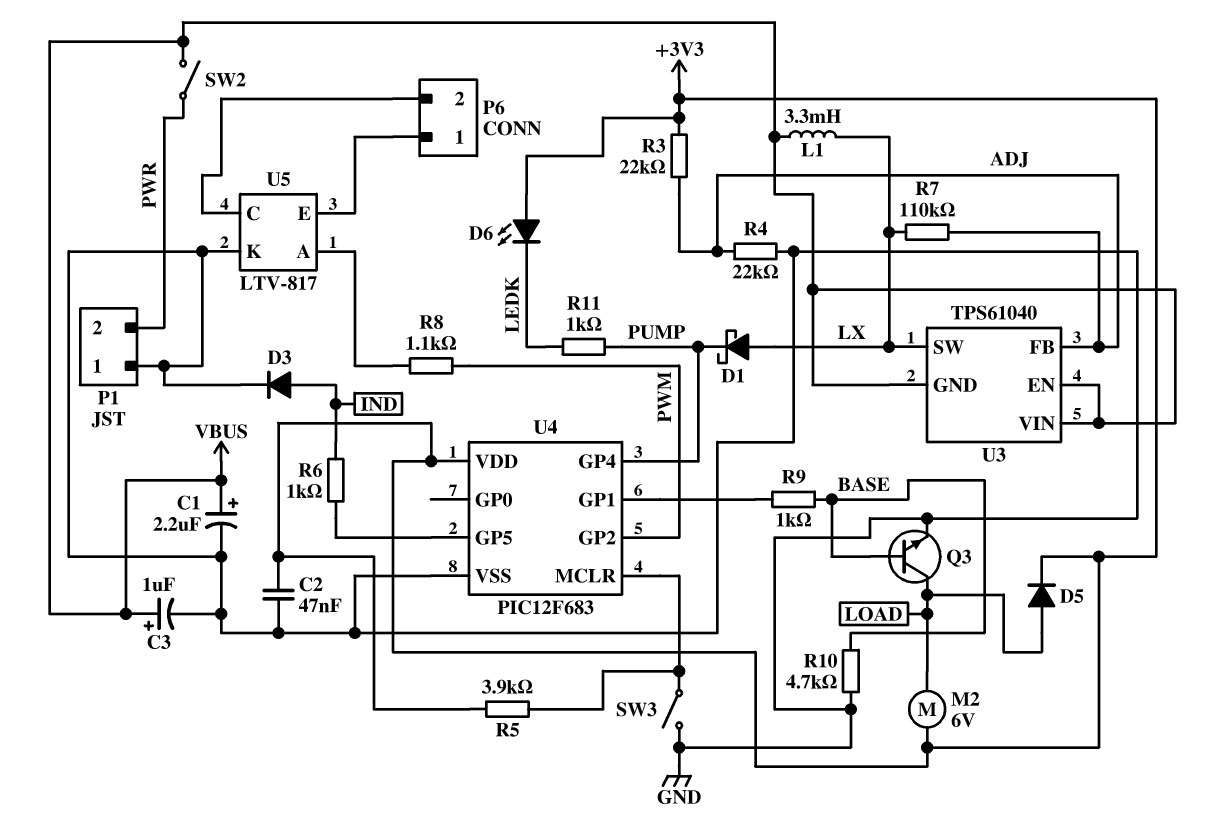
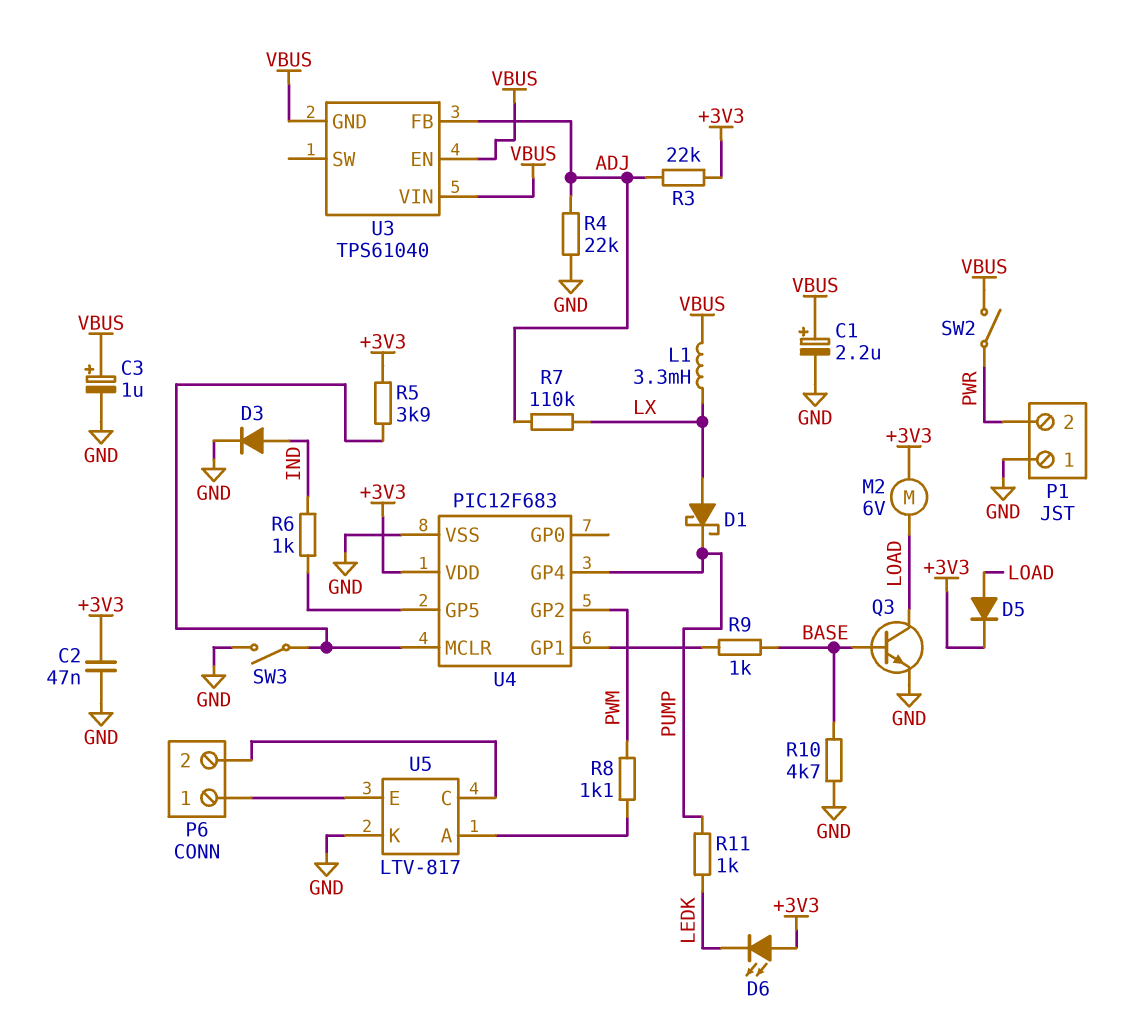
U3 pin SW: LX -> none

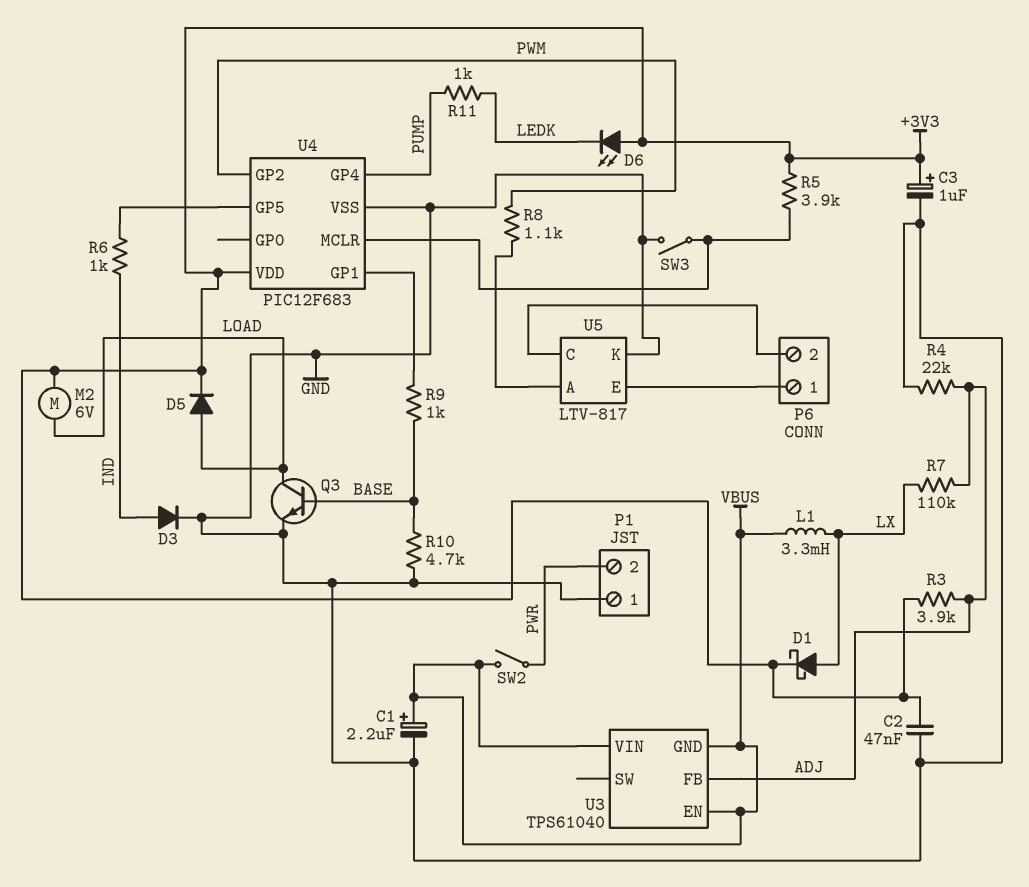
C3: 1uF (plus VBUS, minus GND) -> 1uF (plus +3V3, minus GND)
D1: schottky (A LX, K PUMP) -> schottky (A LX, K +3V3)
R3: 22k (+3V3, ADJ) -> 3.9k (+3V3, ADJ)

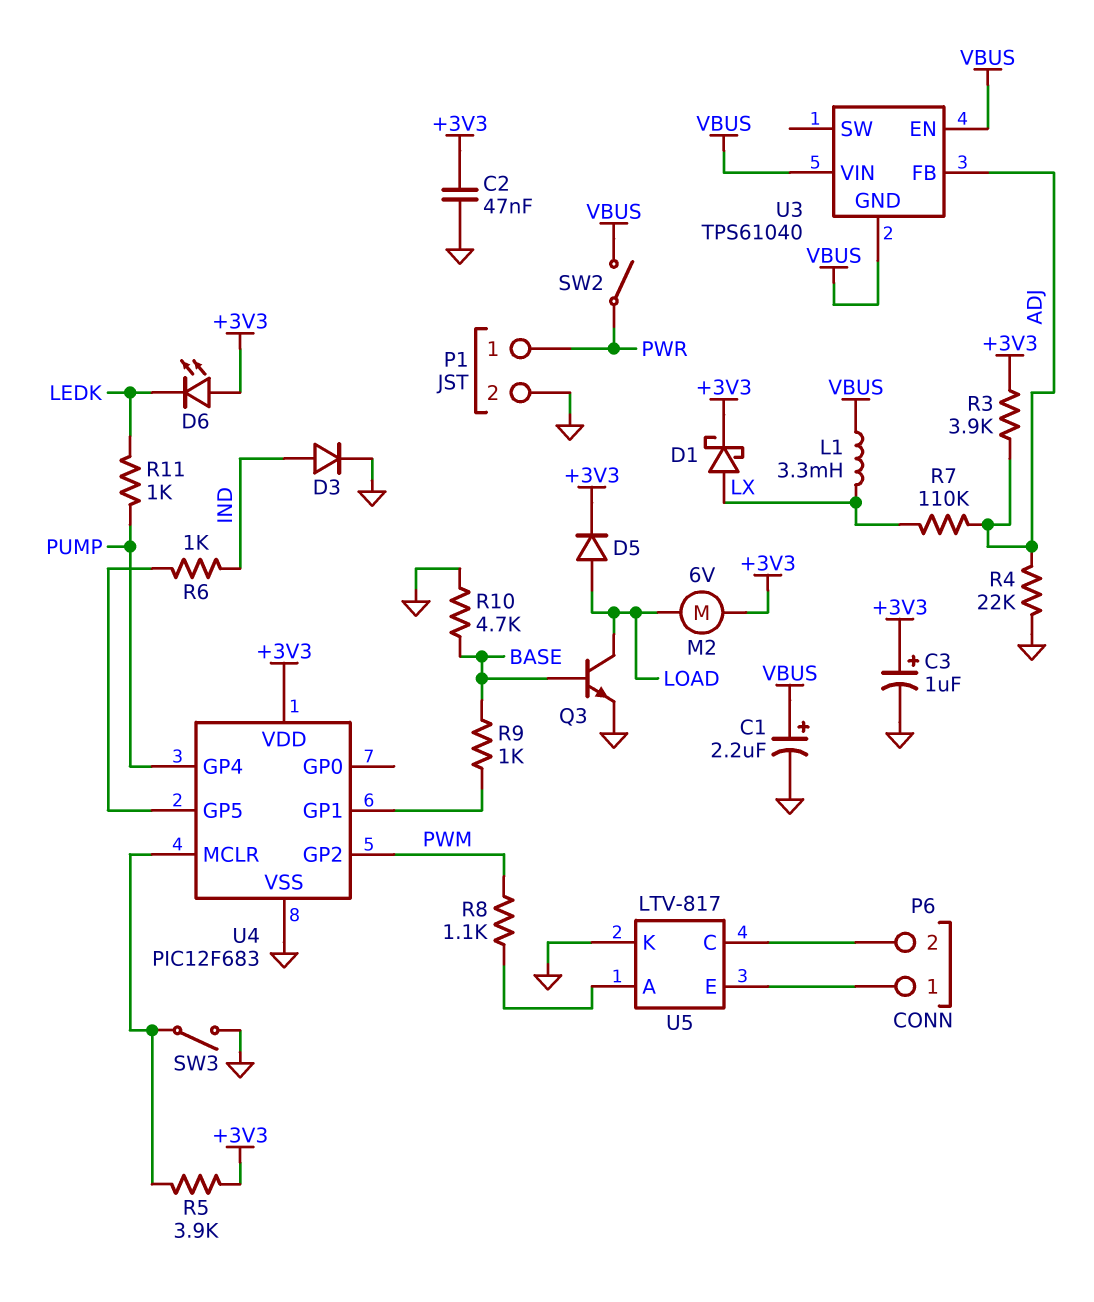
P1 pin 1: GND -> PWR
P1 pin 2: PWR -> GND

